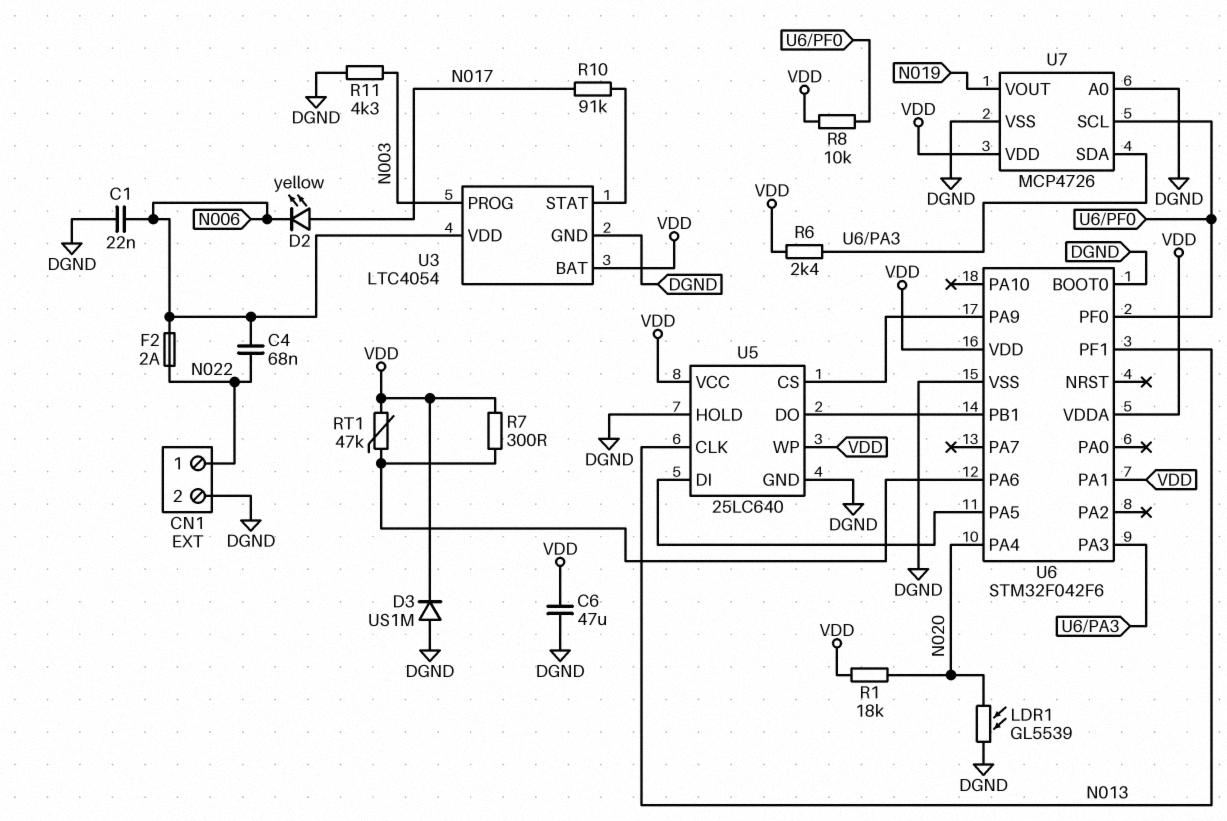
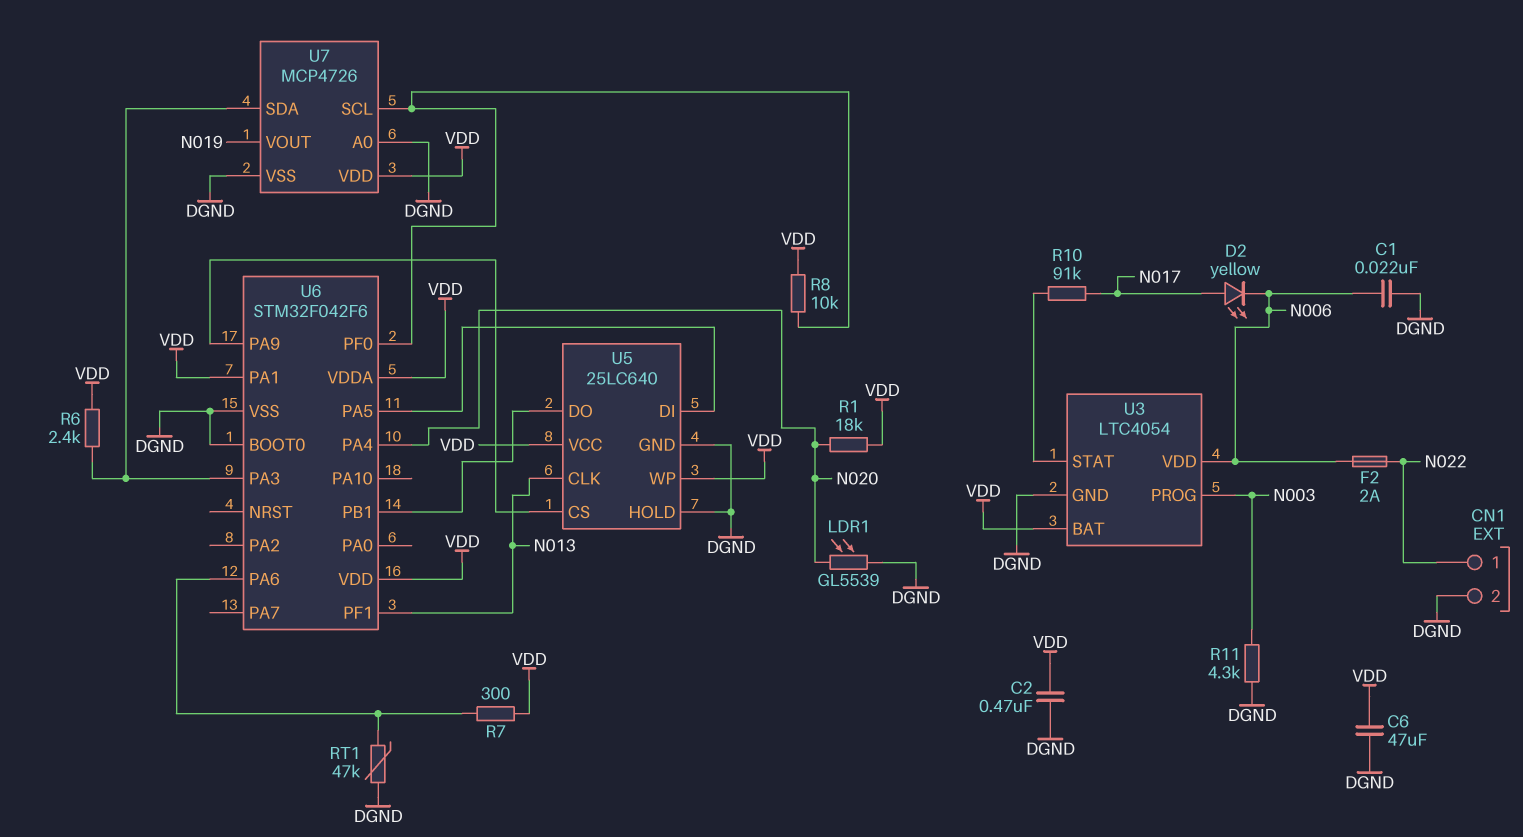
C2: none -> 470nF (DGND, VDD)
C4: 68nF (N006, N022) -> none
D3: diode US1M (A DGND, K VDD) -> none
RT1: 47k (U6/PA6, VDD) -> 47k (DGND, U6/PA6)

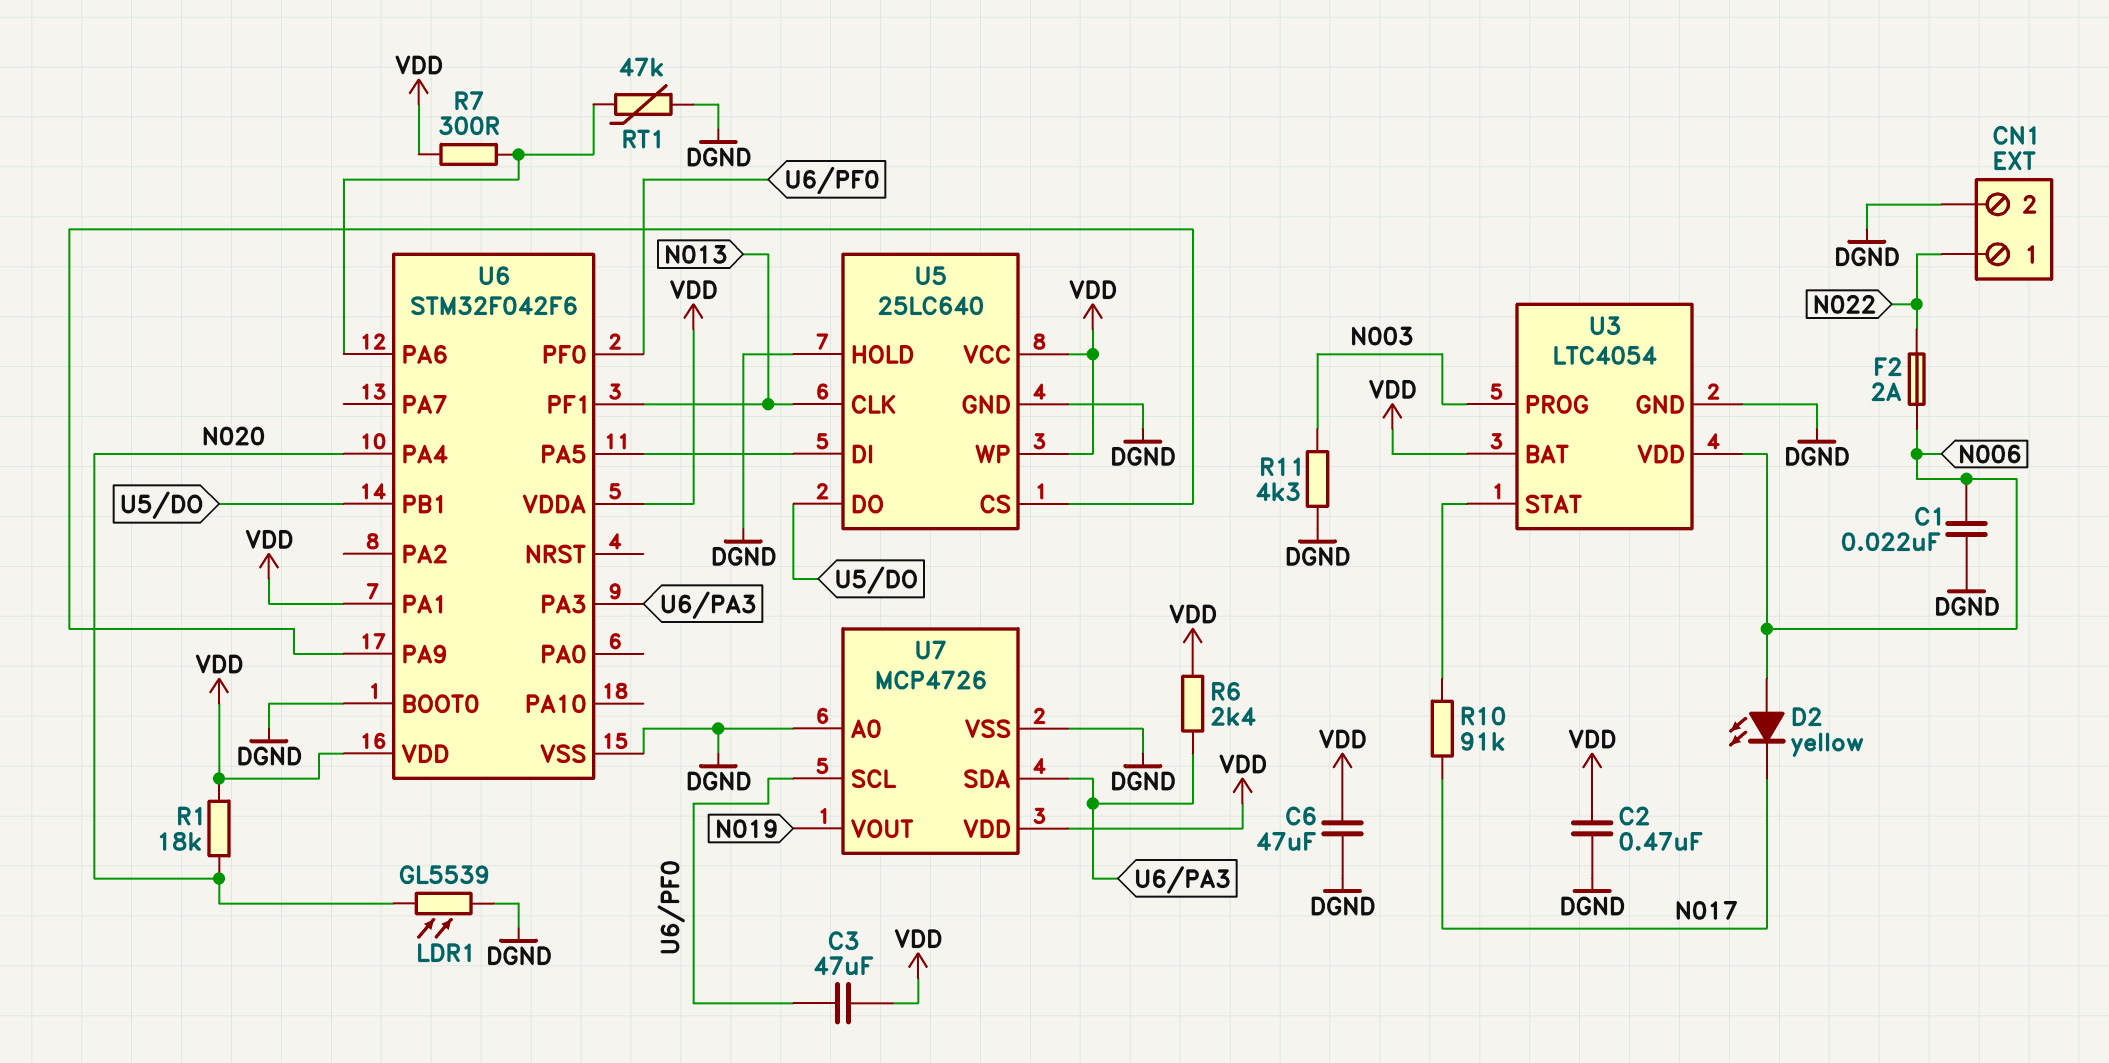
C3: none -> 47uF (U6/PF0, VDD)
D2: LED yellow (A N017, K N006) -> LED yellow (A N006, K N017)
R8: 10k (U6/PF0, VDD) -> none

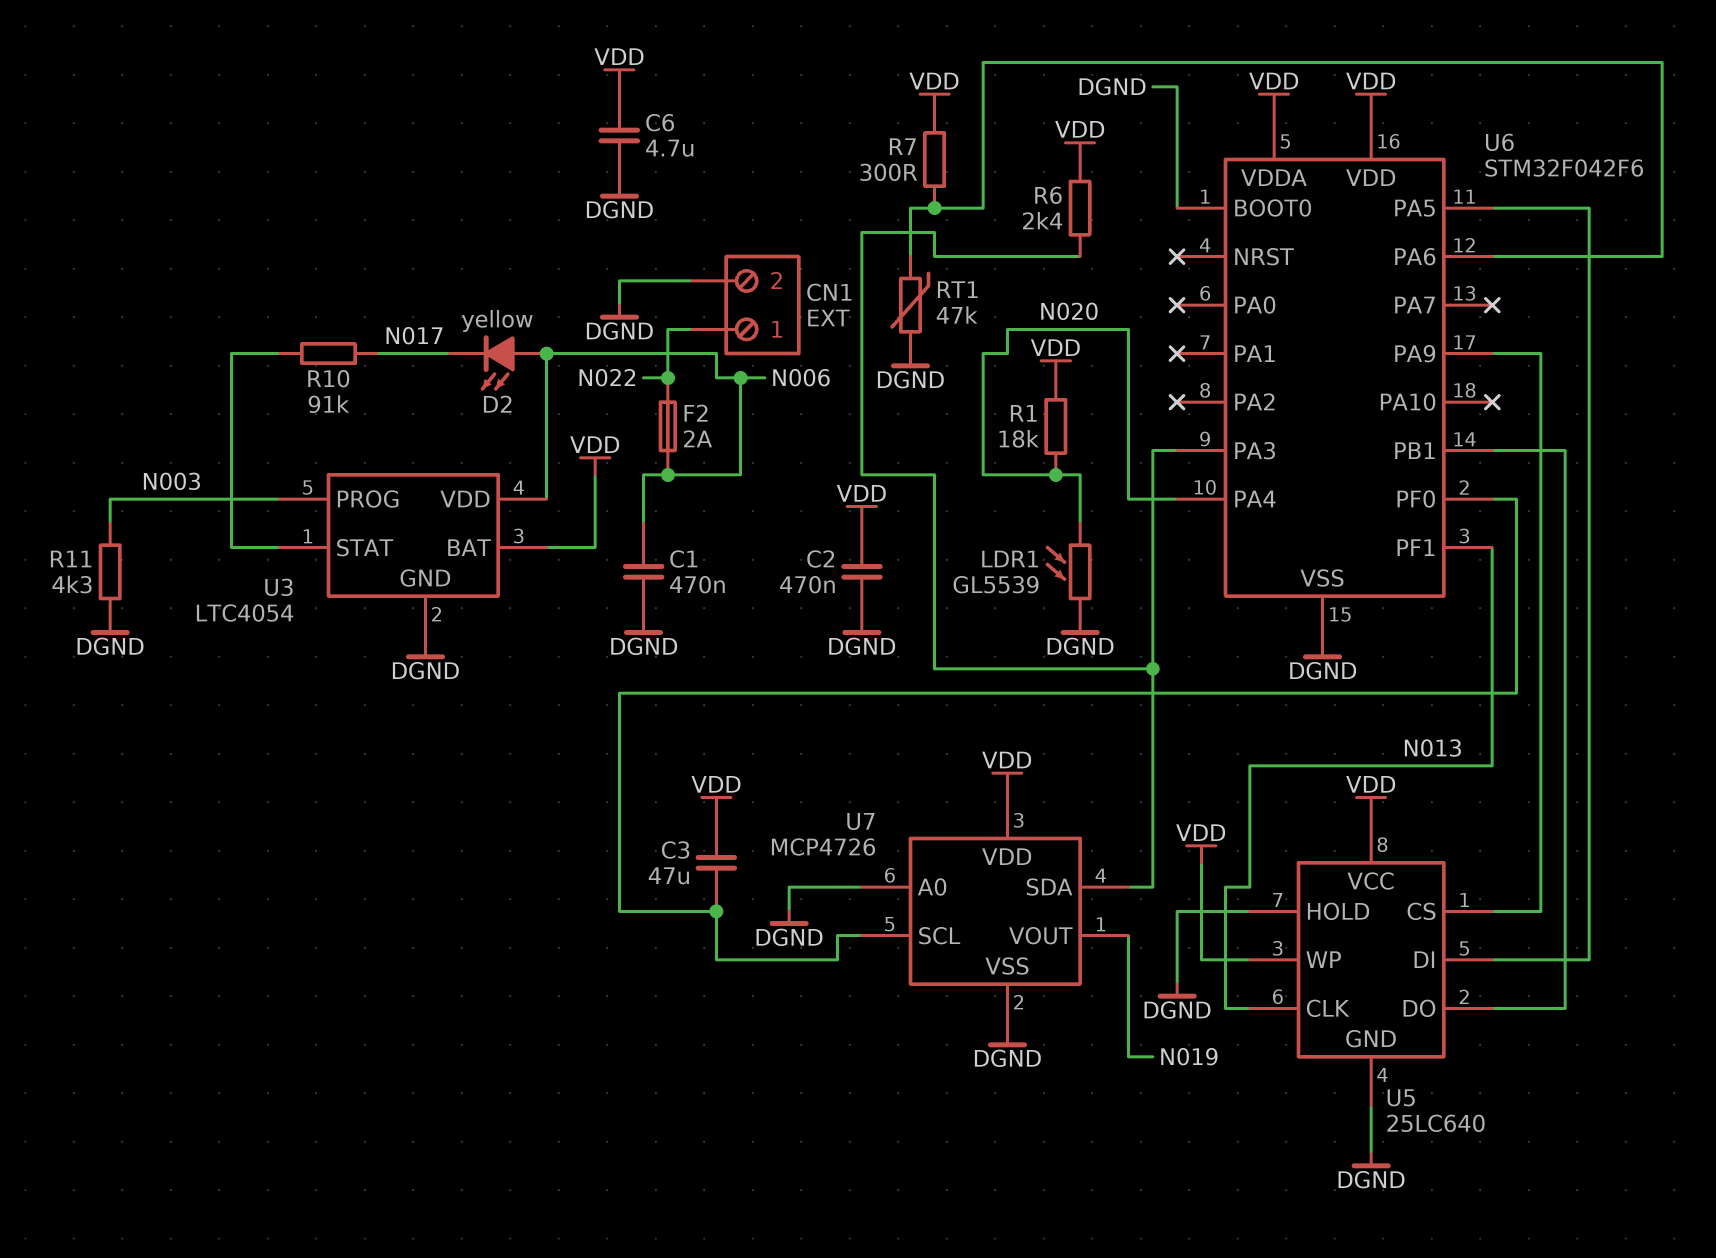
C1: 22nF (DGND, N006) -> 470nF (DGND, N006)
C6: 47uF (DGND, VDD) -> 4.7uF (DGND, VDD)
U6 pin PA1: VDD -> none

